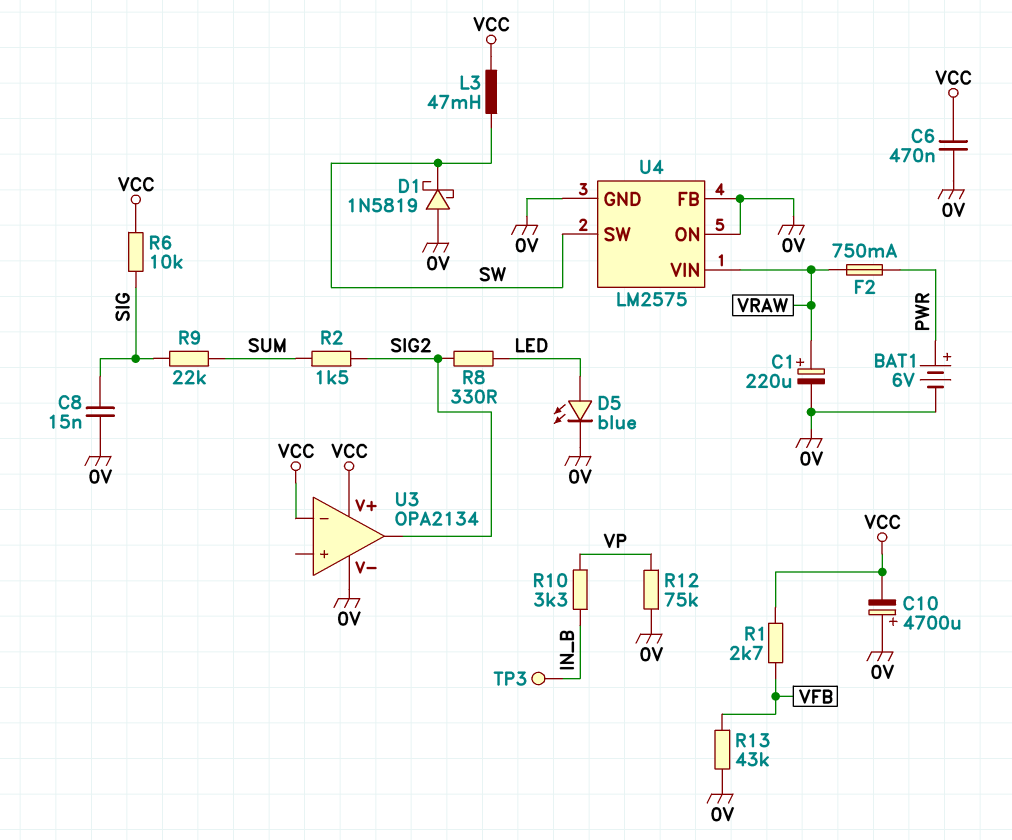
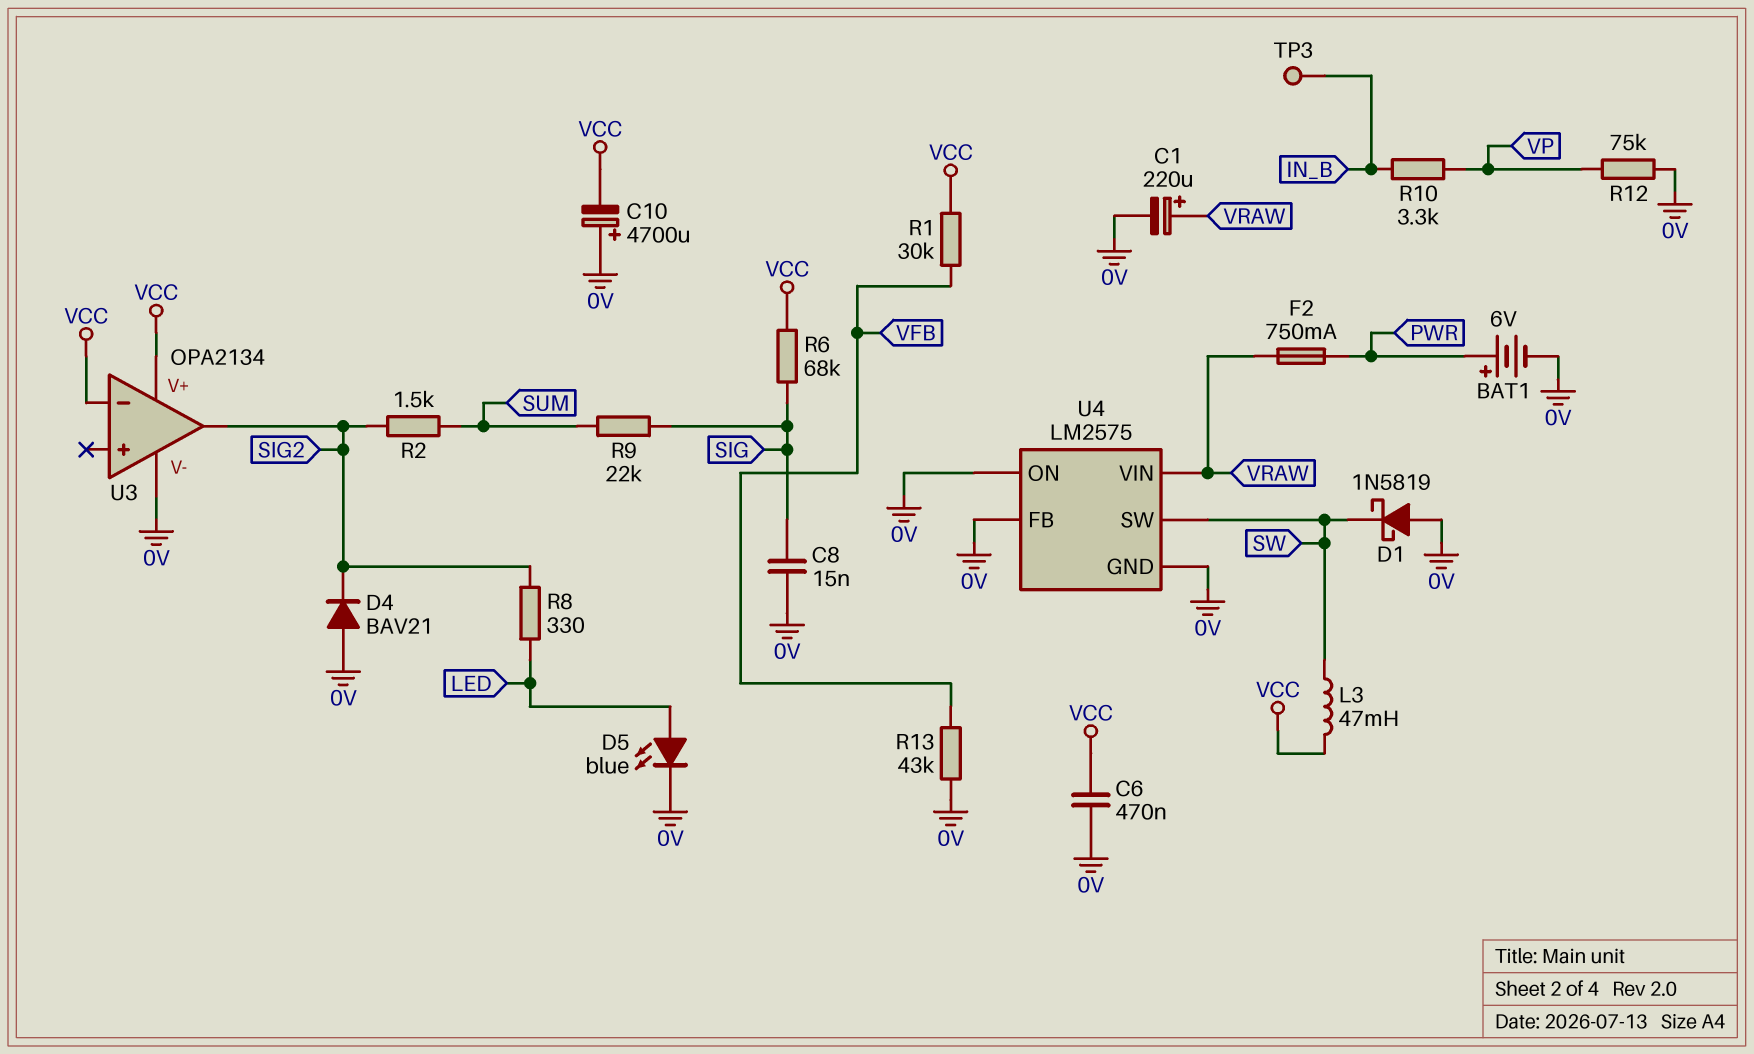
D4: none -> diode BAV21 (A 0V, K SIG2)
R1: 2.7k (VCC, VFB) -> 30k (VCC, VFB)
R6: 10k (SIG, VCC) -> 68k (SIG, VCC)

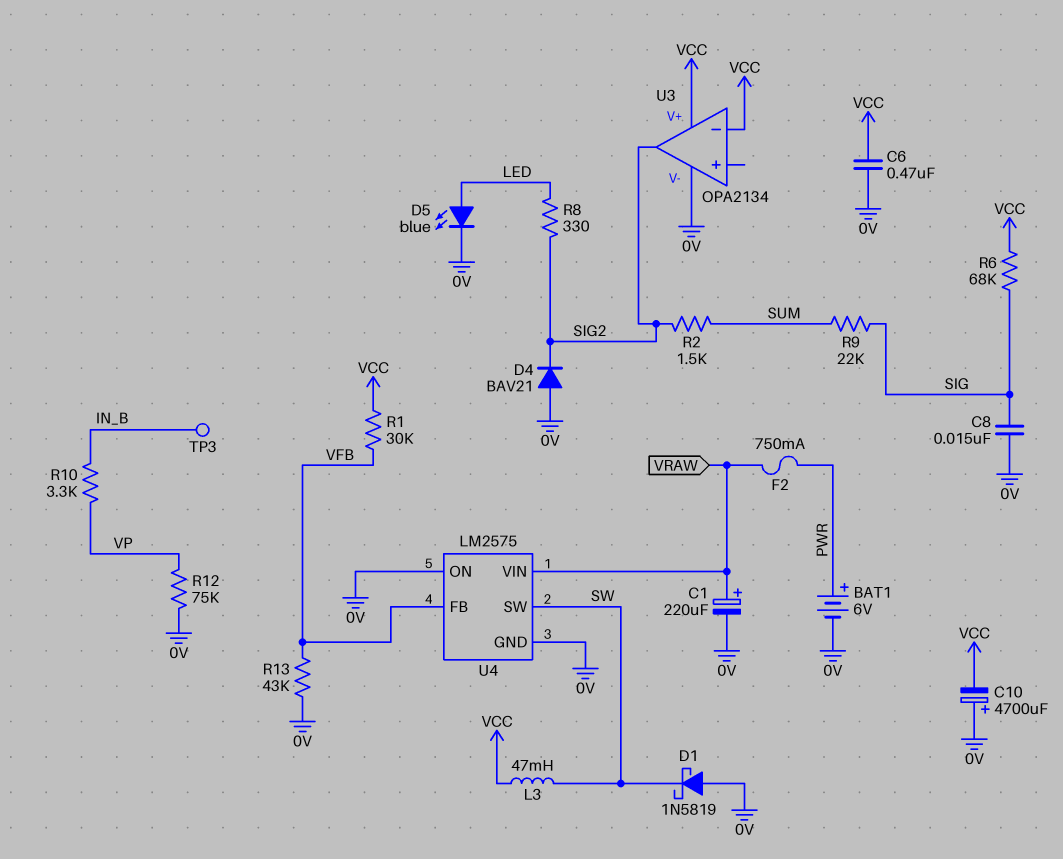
U4 pin FB: 0V -> VFB

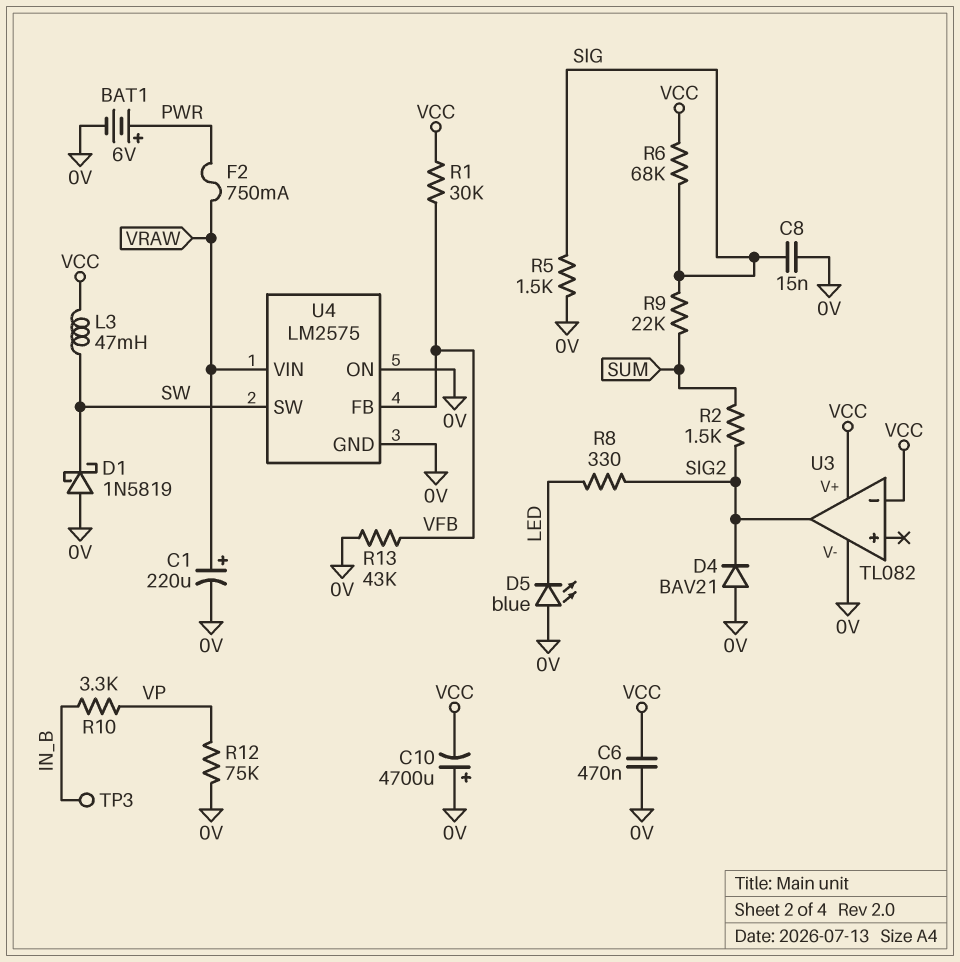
D5: LED blue (A LED, K 0V) -> LED blue (A 0V, K LED)
R5: none -> 1.5k (0V, SIG)
U3: OPA2134 -> TL082

